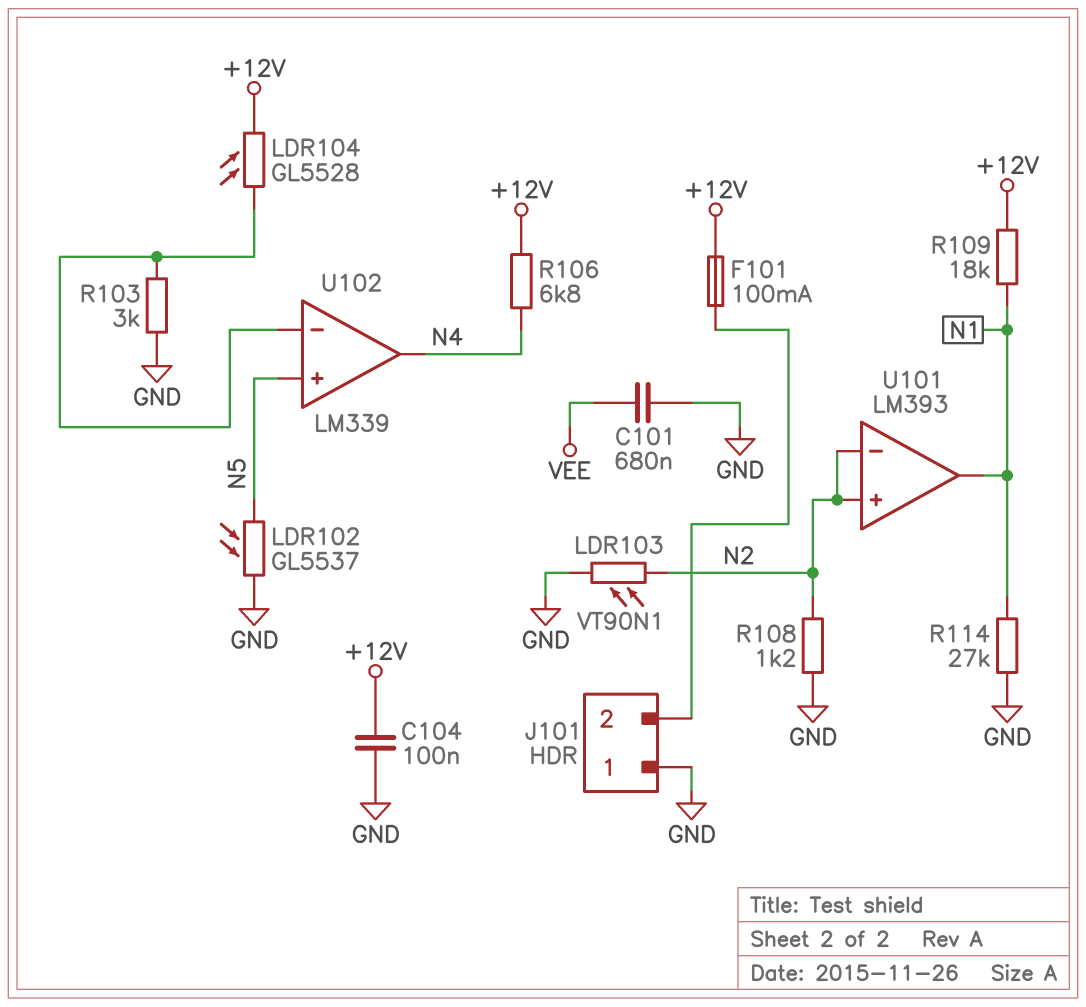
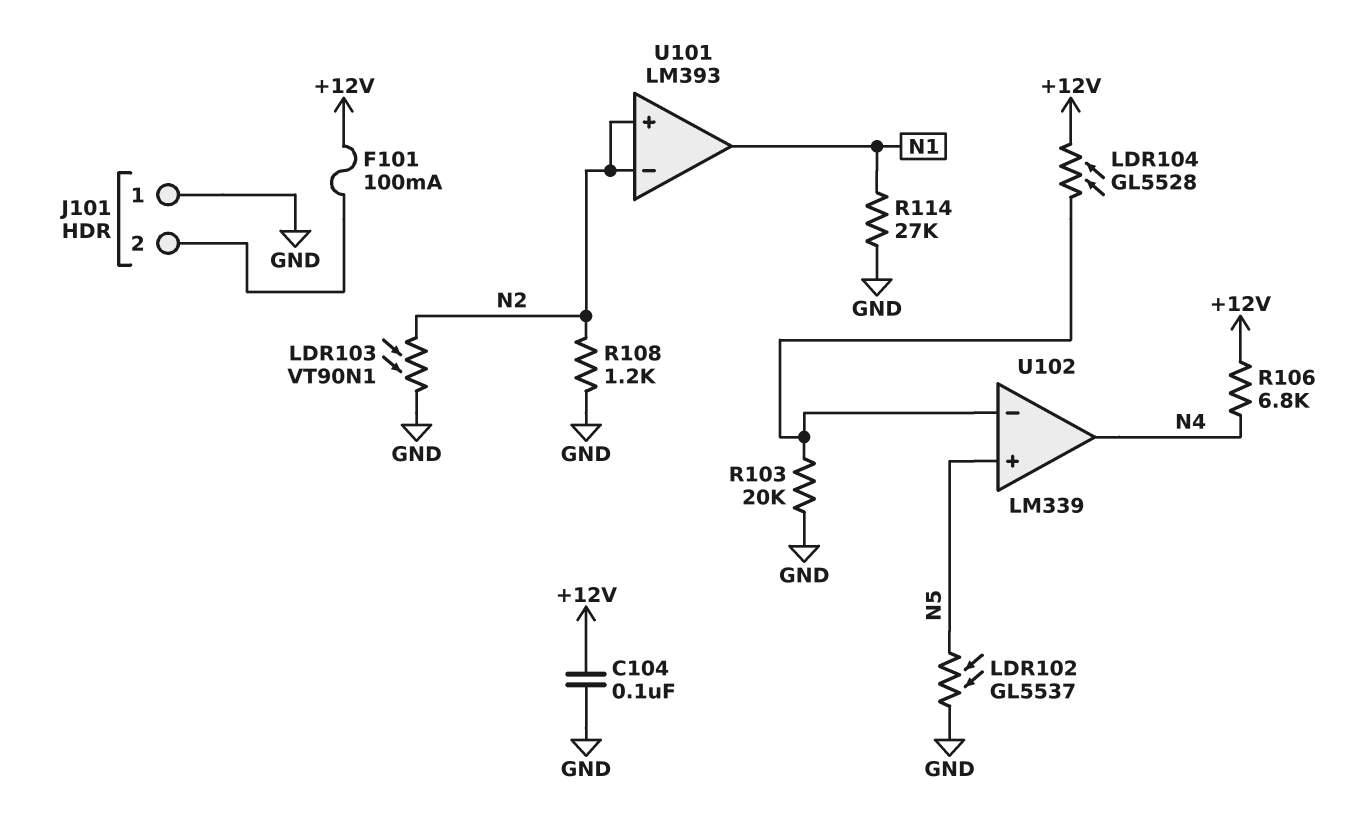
C101: 680nF (GND, VEE) -> none
R103: 3k (GND, U102/in-) -> 20k (GND, U102/in-)
R109: 18k (+12V, N1) -> none

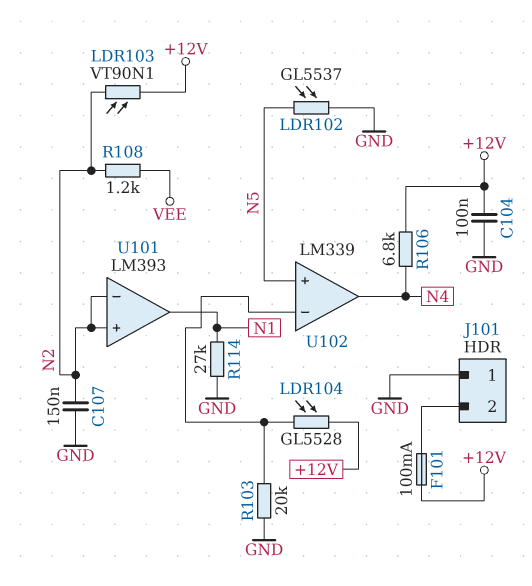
C107: none -> 150nF (GND, N2)
LDR103: VT90N1 (GND, N2) -> VT90N1 (+12V, N2)
R108: 1.2k (GND, N2) -> 1.2k (N2, VEE)

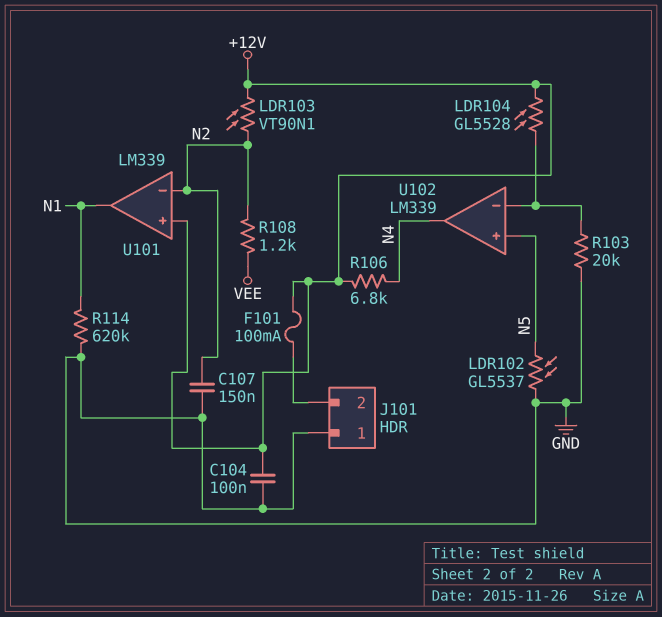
R114: 27k (GND, N1) -> 620k (GND, N1)
U101: LM393 -> LM339
U101 pin in+: N2 -> +12V

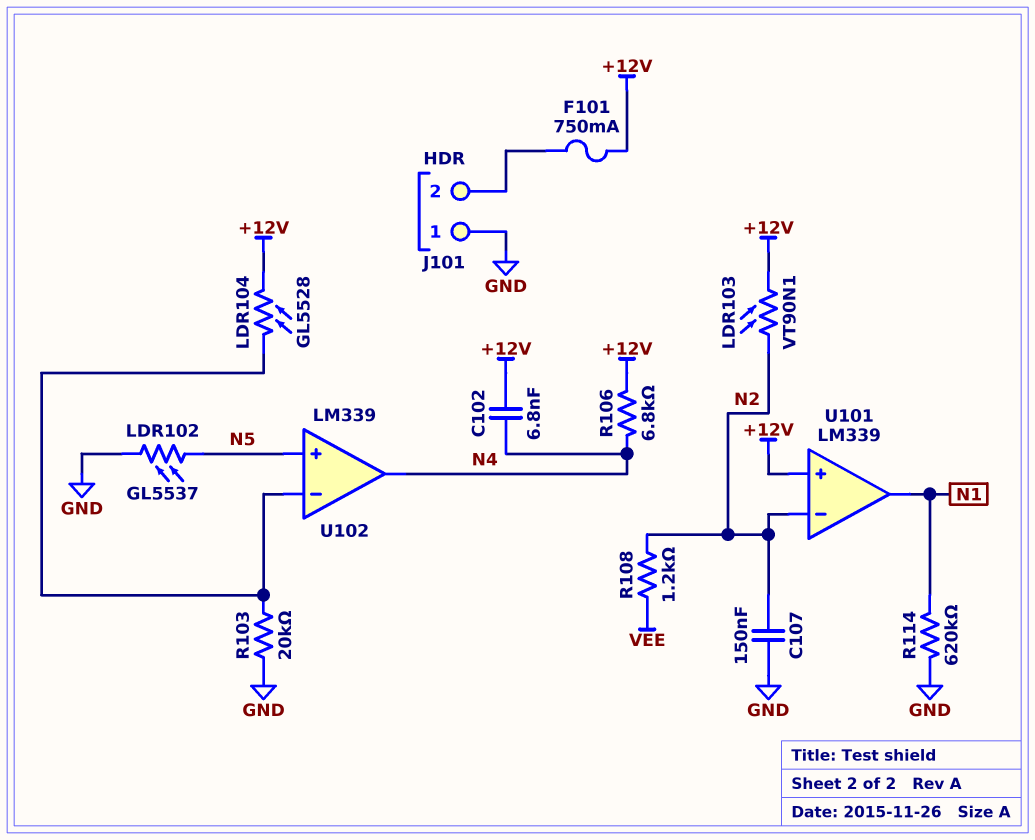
C102: none -> 6.8nF (+12V, N4)
C104: 100nF (+12V, GND) -> none
F101: 100mA (+12V, J101/2) -> 750mA (+12V, J101/2)

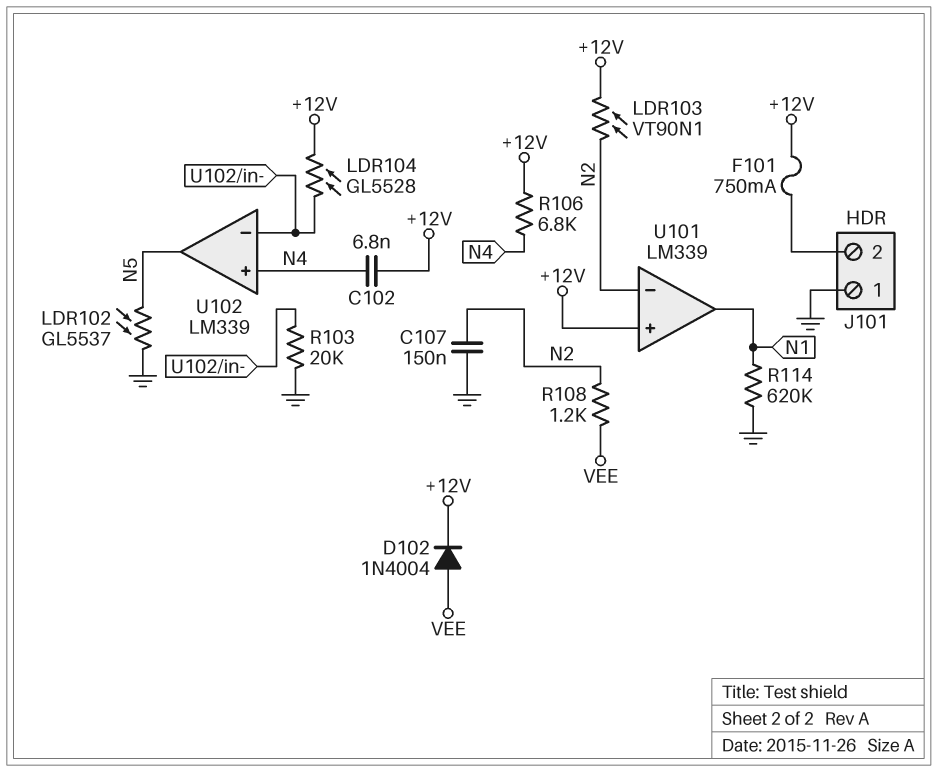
D102: none -> diode 1N4004 (A VEE, K +12V)
U102 pin in+: N5 -> N4
U102 pin out: N4 -> N5

